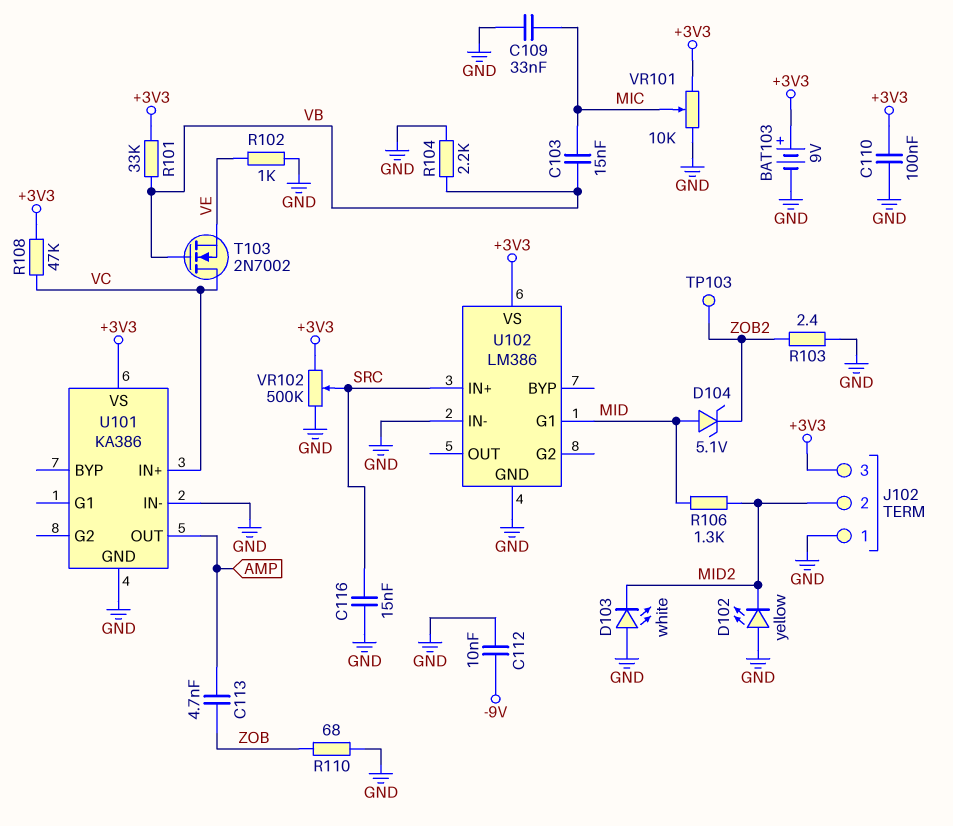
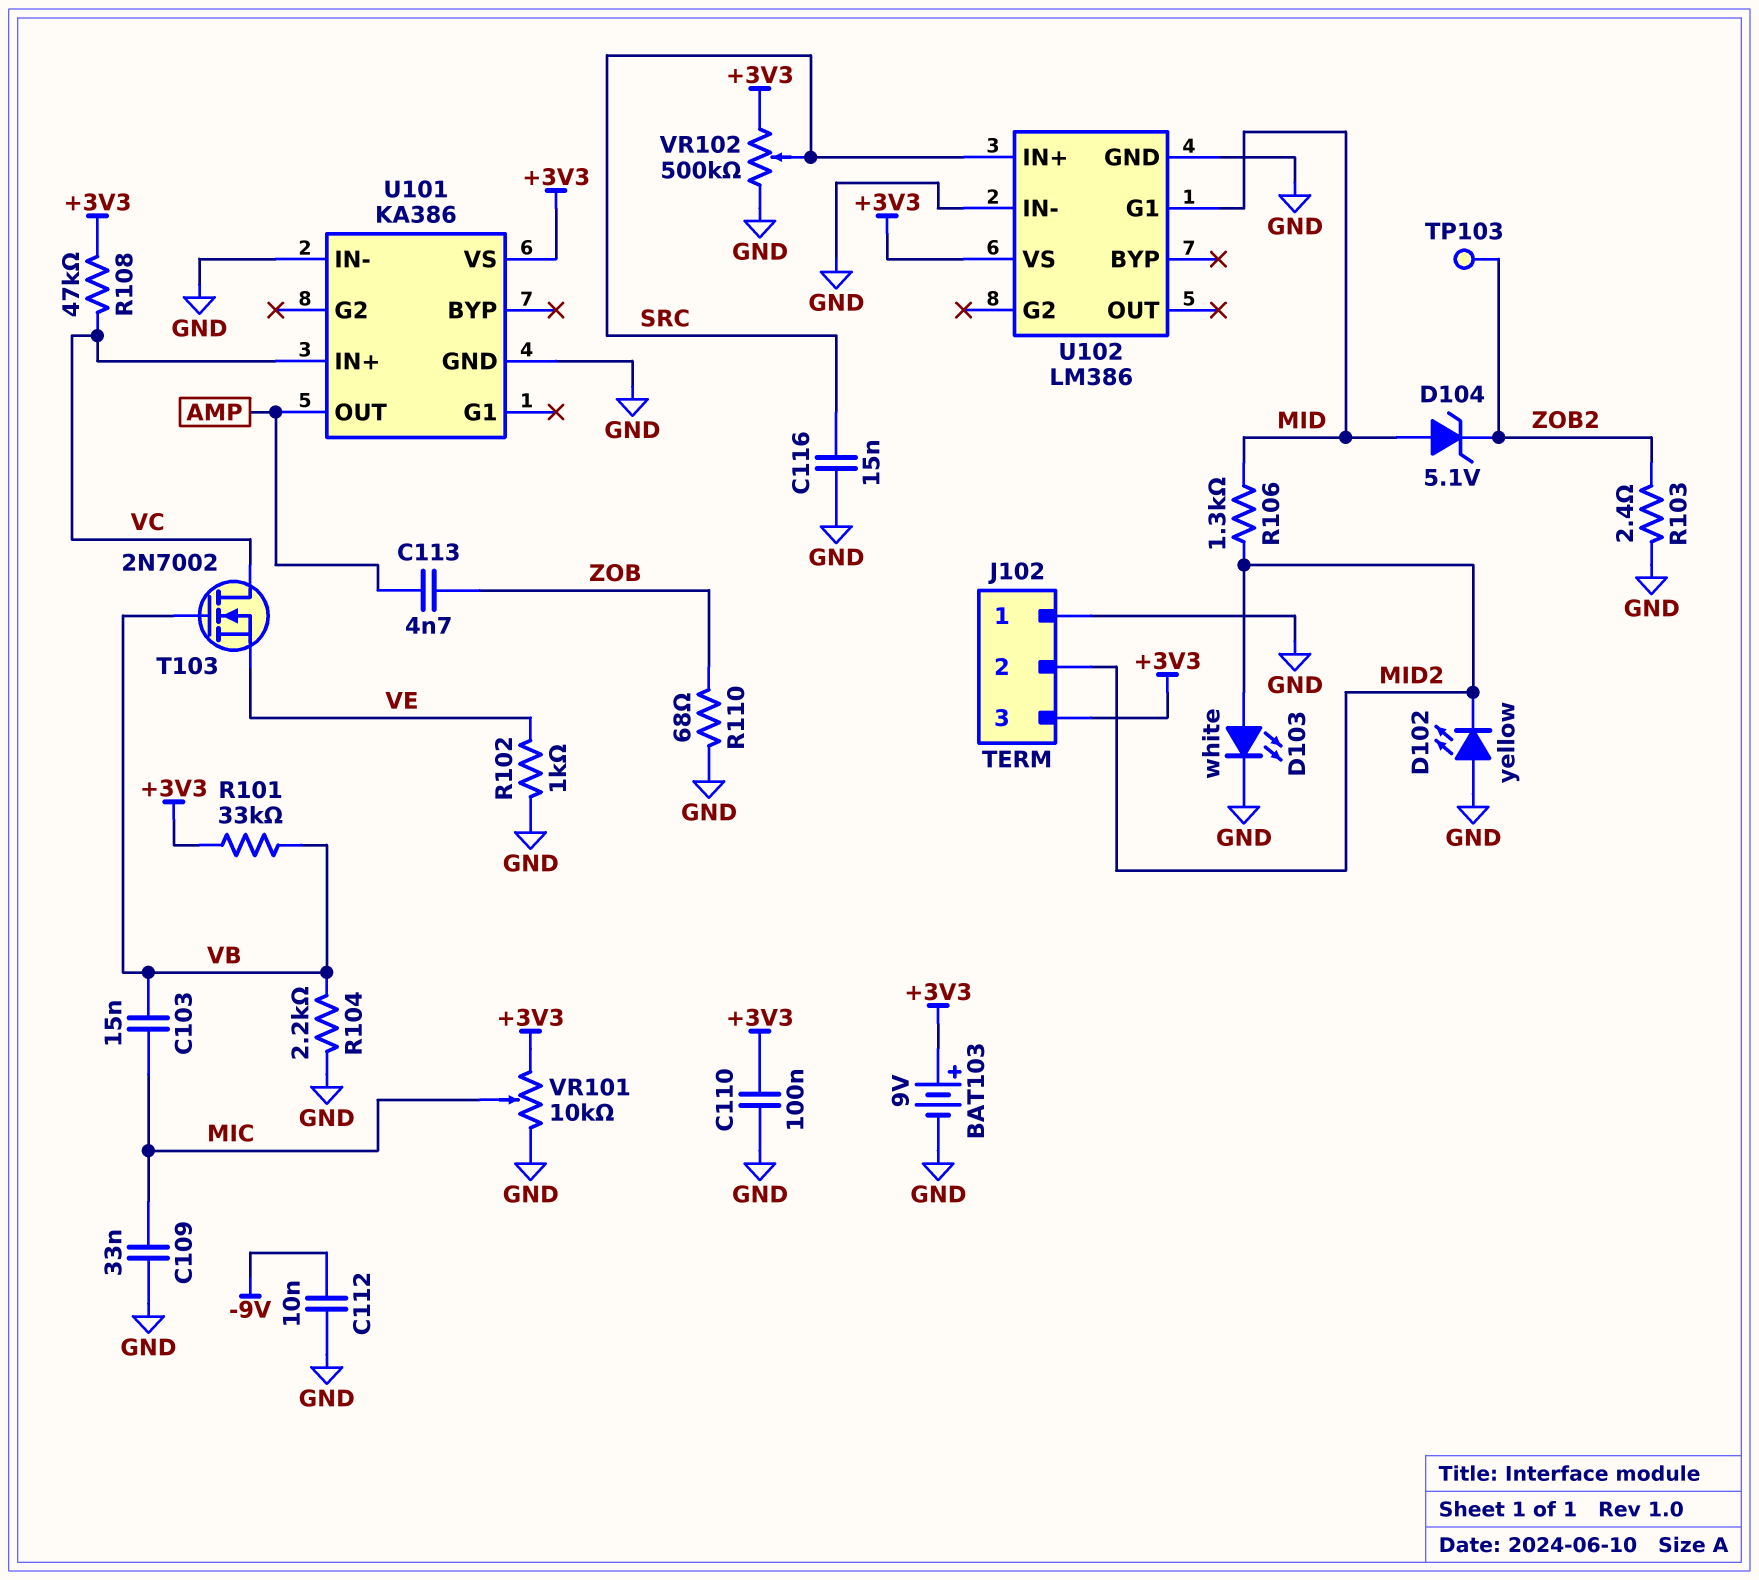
D103: LED white (A GND, K MID2) -> LED white (A MID2, K GND)

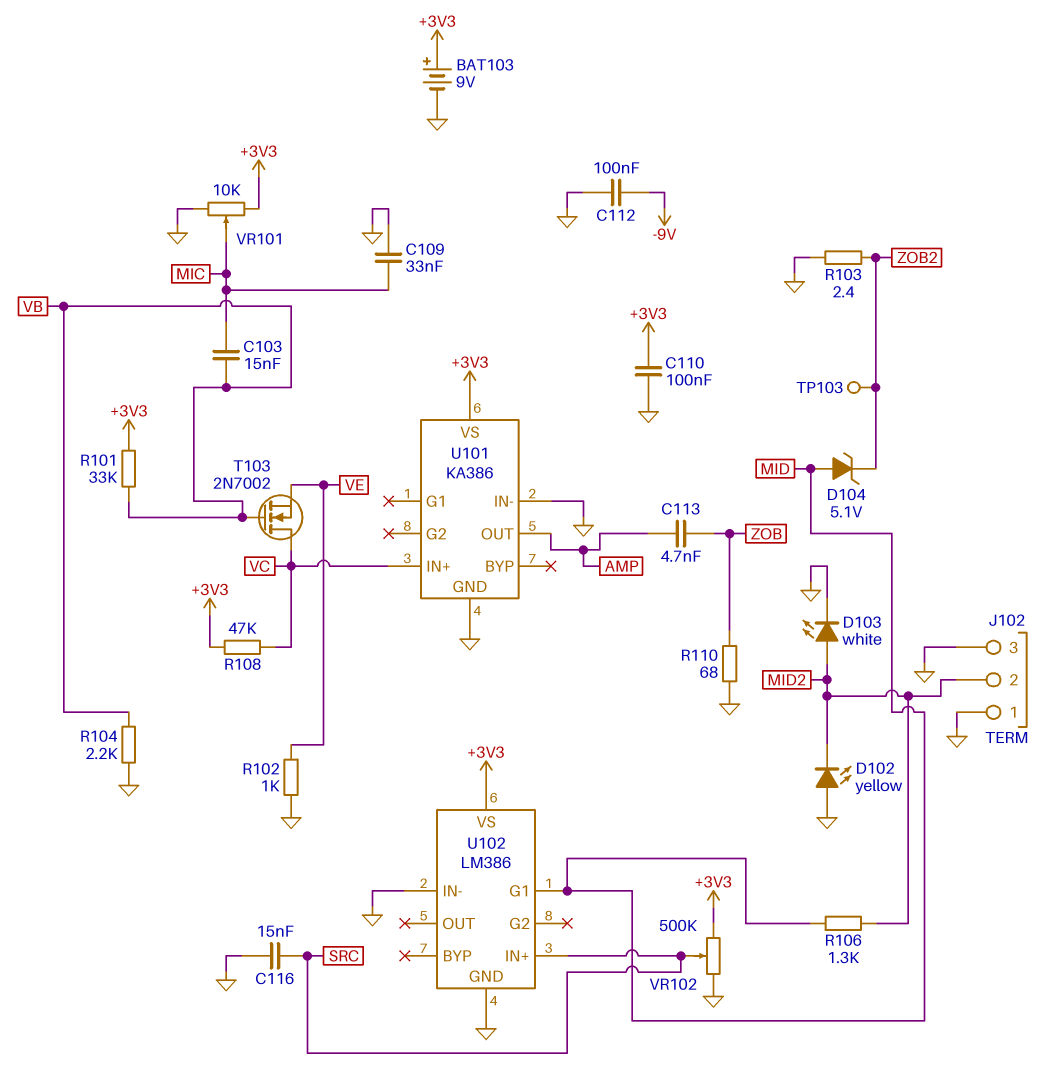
C112: 10nF (-9V, GND) -> 100nF (-9V, GND)
J102 pin 3: +3V3 -> GND

